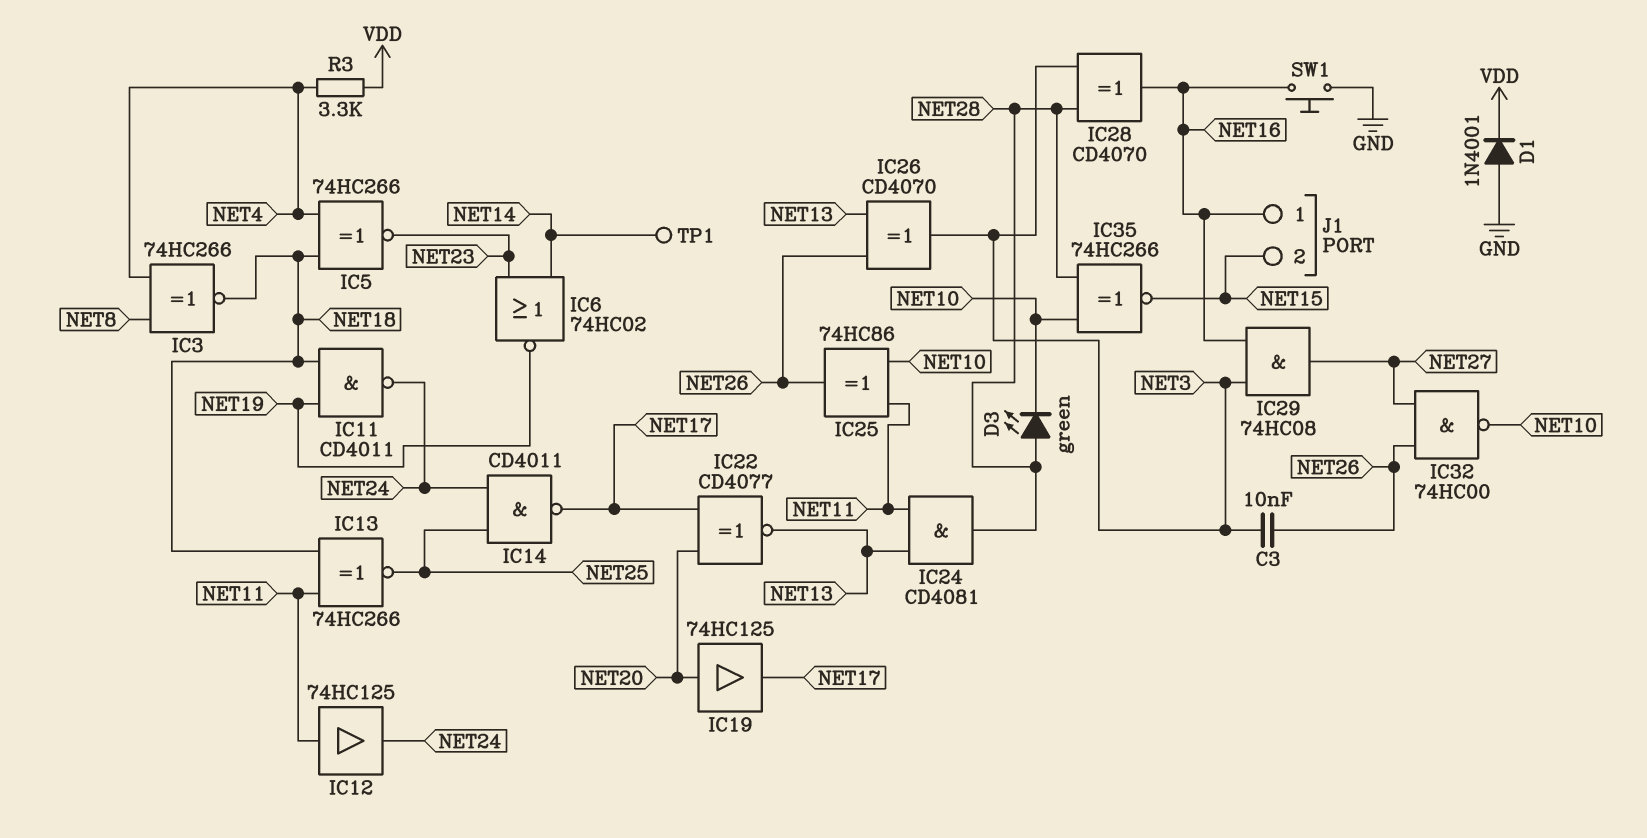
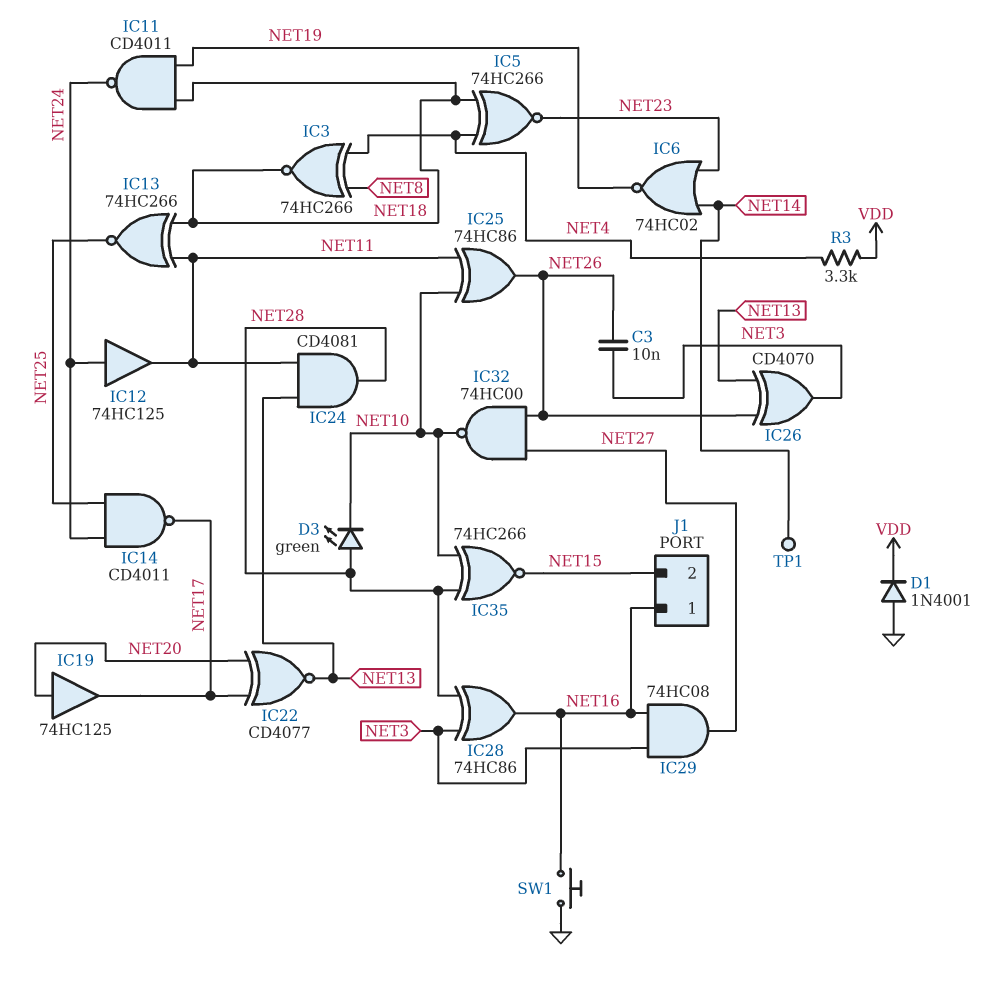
IC12: buffer 74HC125 (in NET11, out NET24) -> buffer 74HC125 (in NET24, out NET11)
IC28: XOR CD4070 (in NET3, in NET28, out NET16) -> XOR 74HC86 (in NET3, in NET28, out NET16)

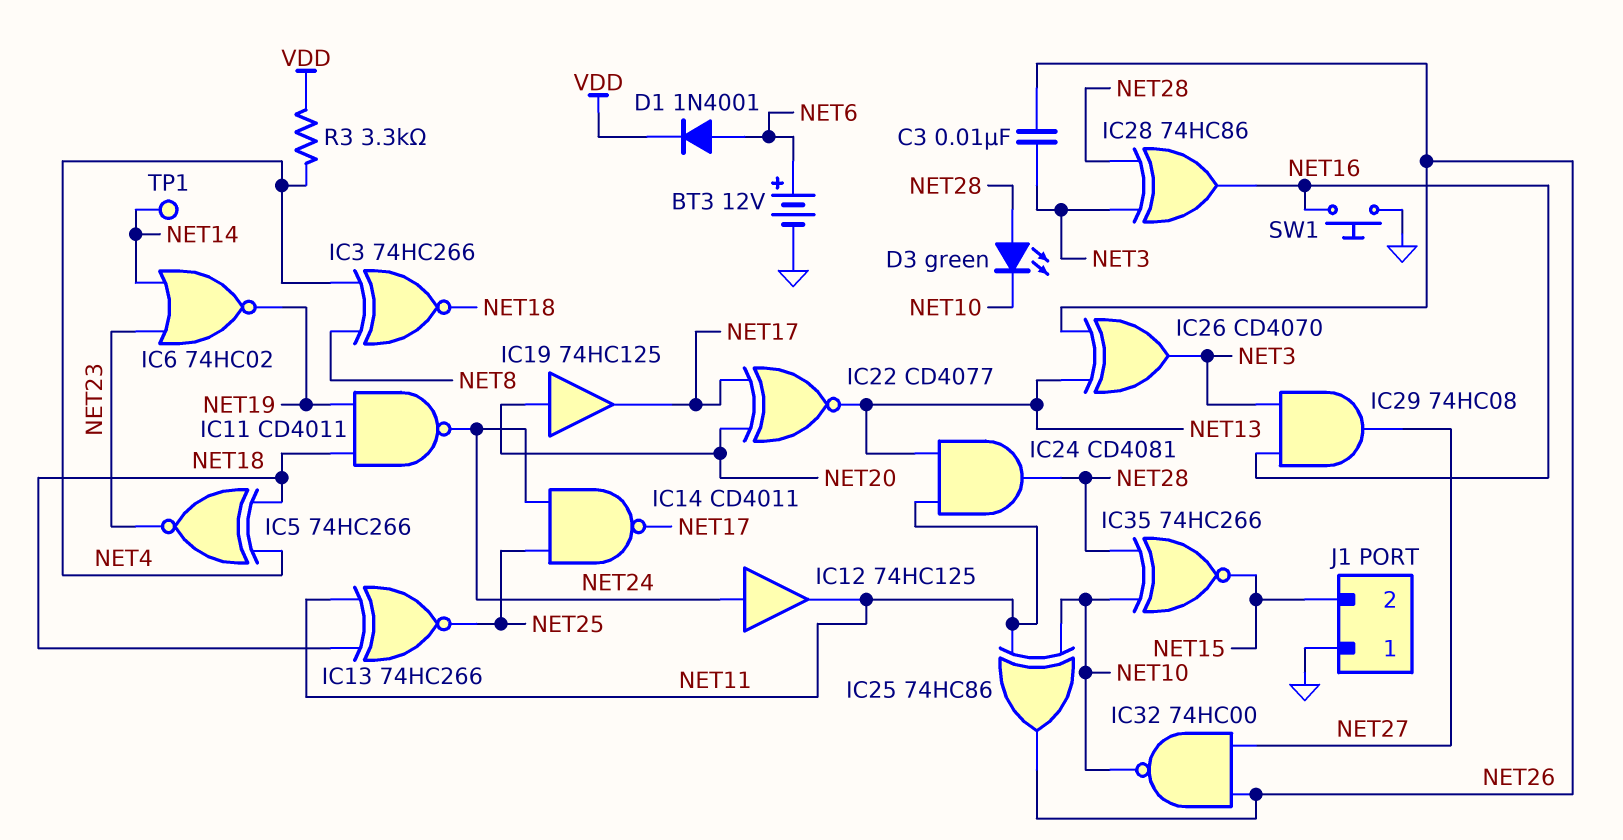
BT3: none -> 12V (plus NET6, minus GND)
D1: diode 1N4001 (A GND, K VDD) -> diode 1N4001 (A NET6, K VDD)
J1 pin 1: NET16 -> GND

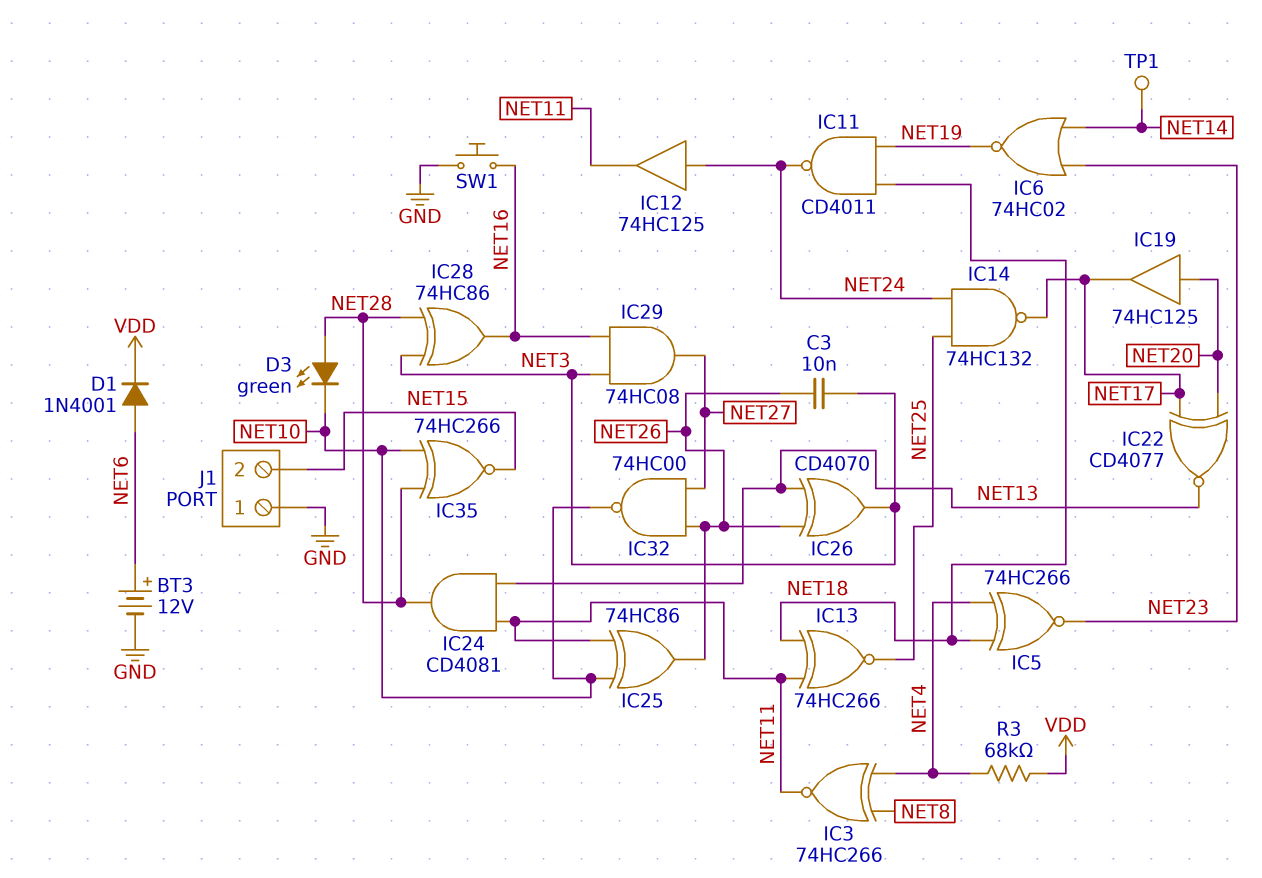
IC3: XNOR 74HC266 (in NET4, in NET8, out NET18) -> XNOR 74HC266 (in NET4, in NET8, out NET11)
IC14: NAND CD4011 (in NET24, in NET25, out NET17) -> NAND 74HC132 (in NET24, in NET25, out NET17)
R3: 3.3k (NET4, VDD) -> 68k (NET4, VDD)

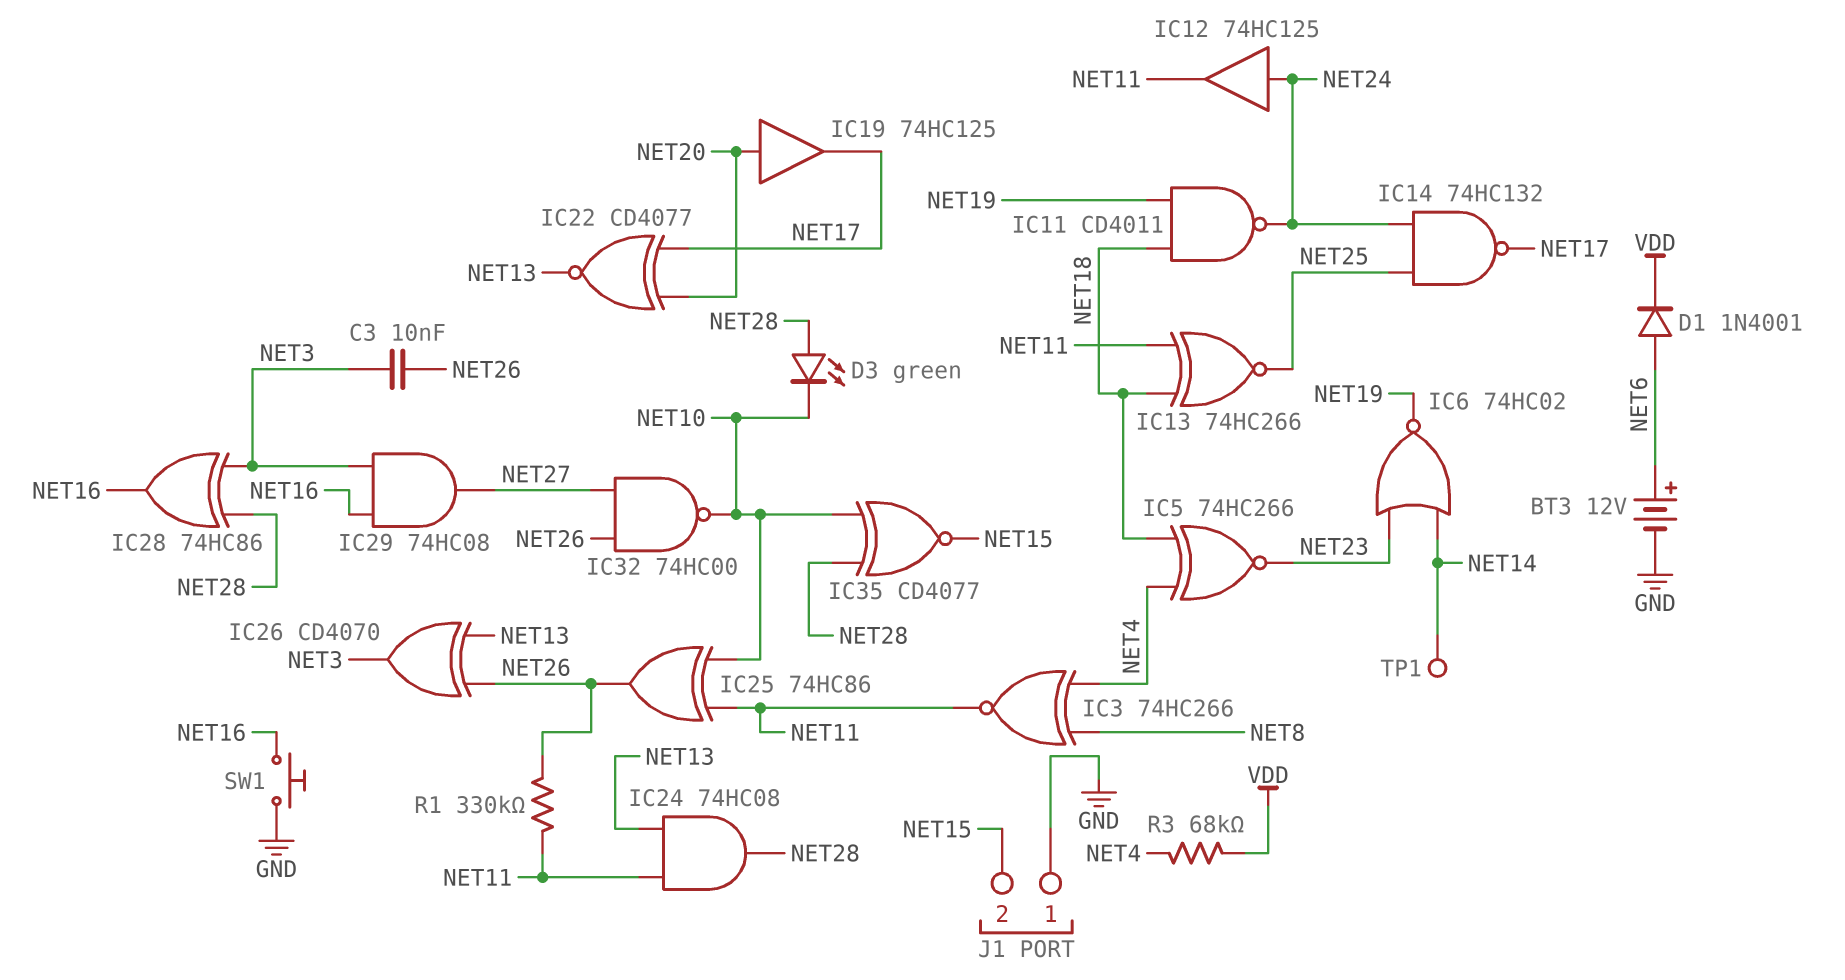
IC24: AND CD4081 (in NET11, in NET13, out NET28) -> AND 74HC08 (in NET11, in NET13, out NET28)
IC35: XNOR 74HC266 (in NET10, in NET28, out NET15) -> XNOR CD4077 (in NET10, in NET28, out NET15)
R1: none -> 330k (NET11, NET26)

